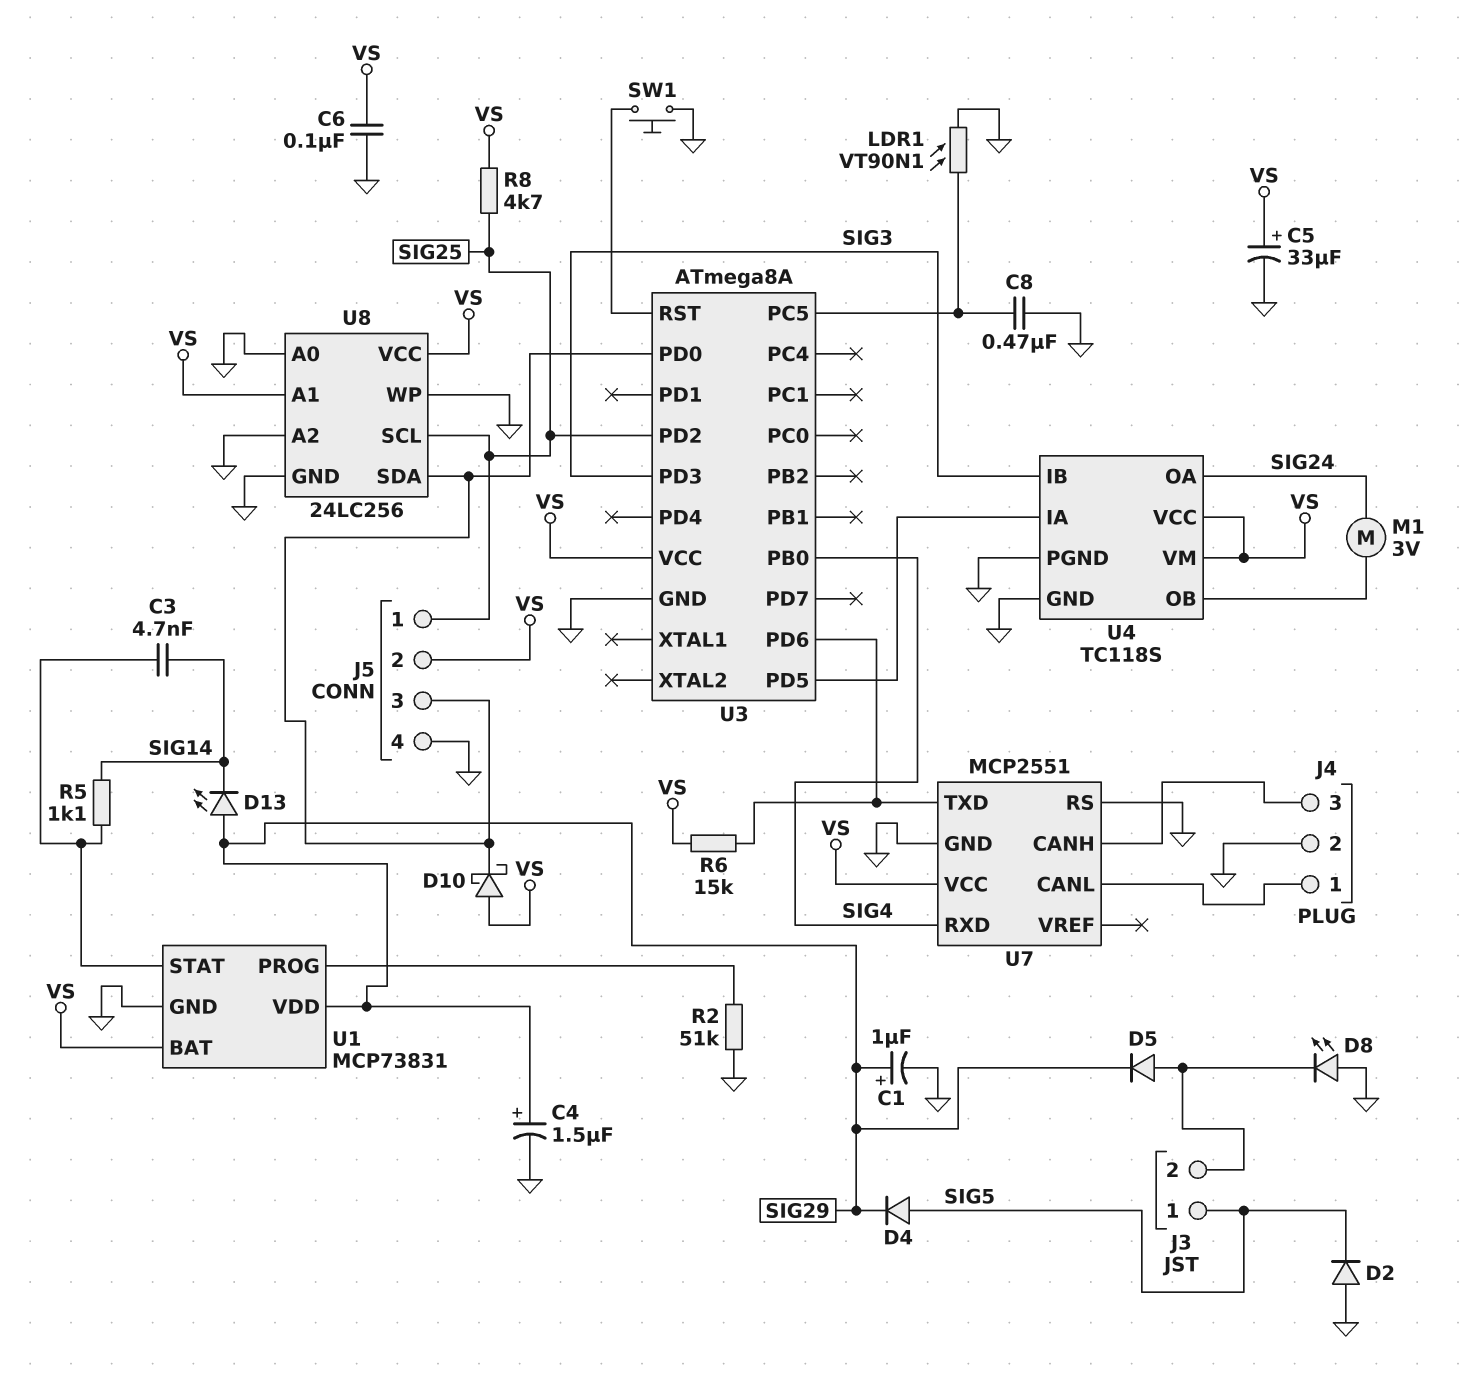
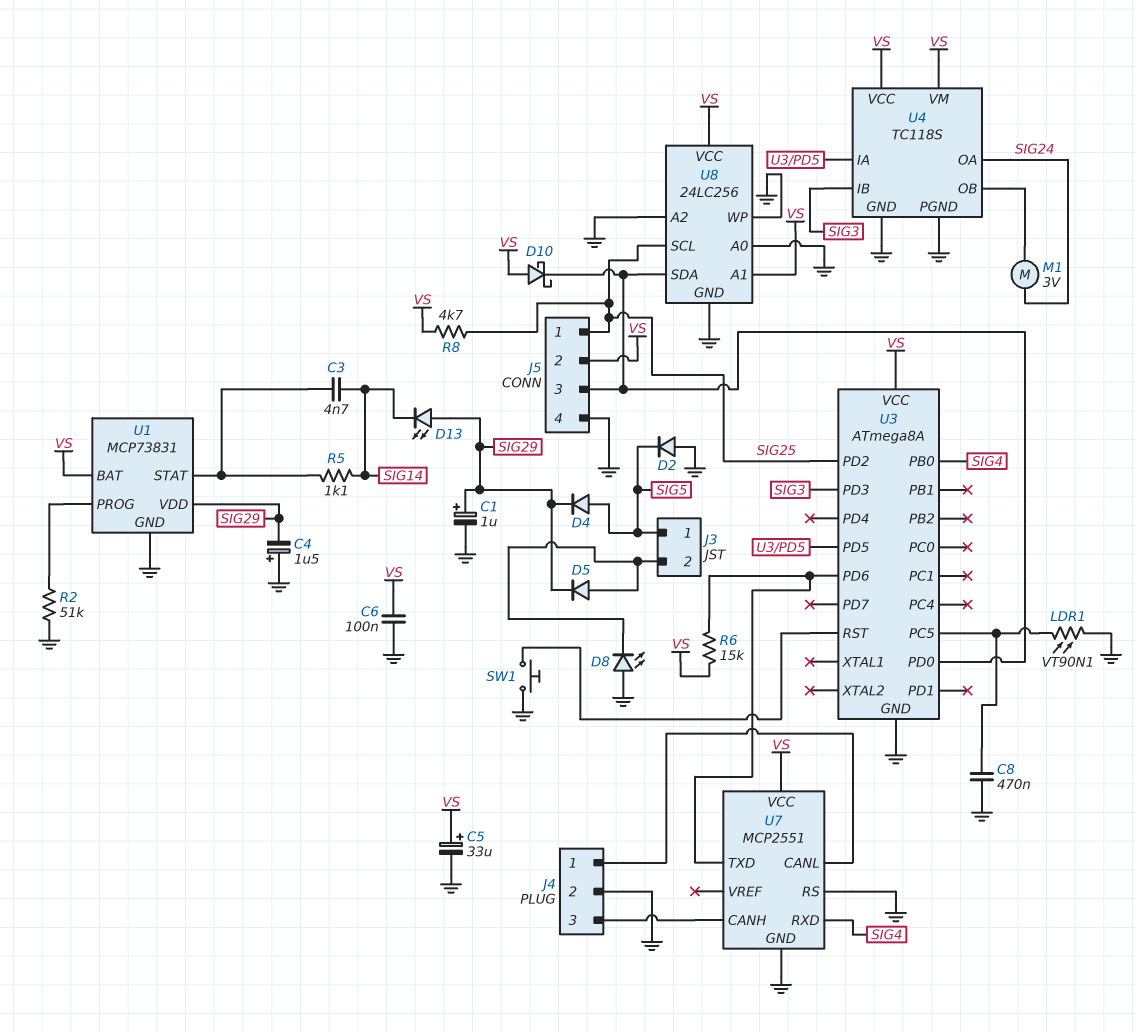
C4: 1.5uF (plus SIG29, minus GND) -> 1.5uF (plus GND, minus SIG29)

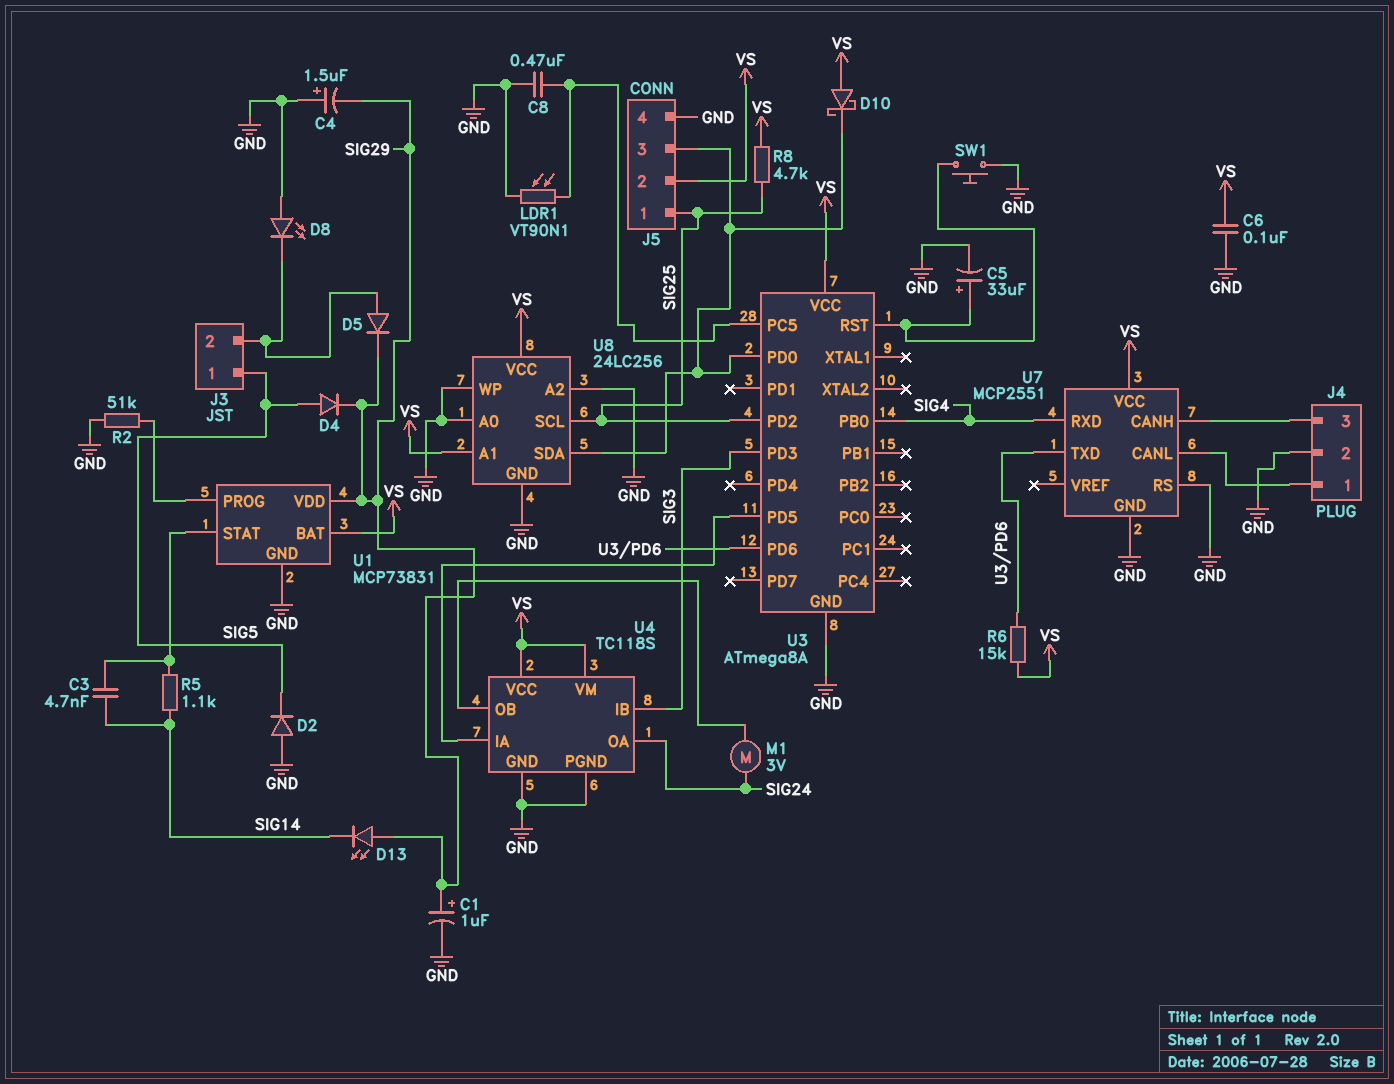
C5: 33uF (plus VS, minus GND) -> 33uF (plus U3/RST, minus GND)

